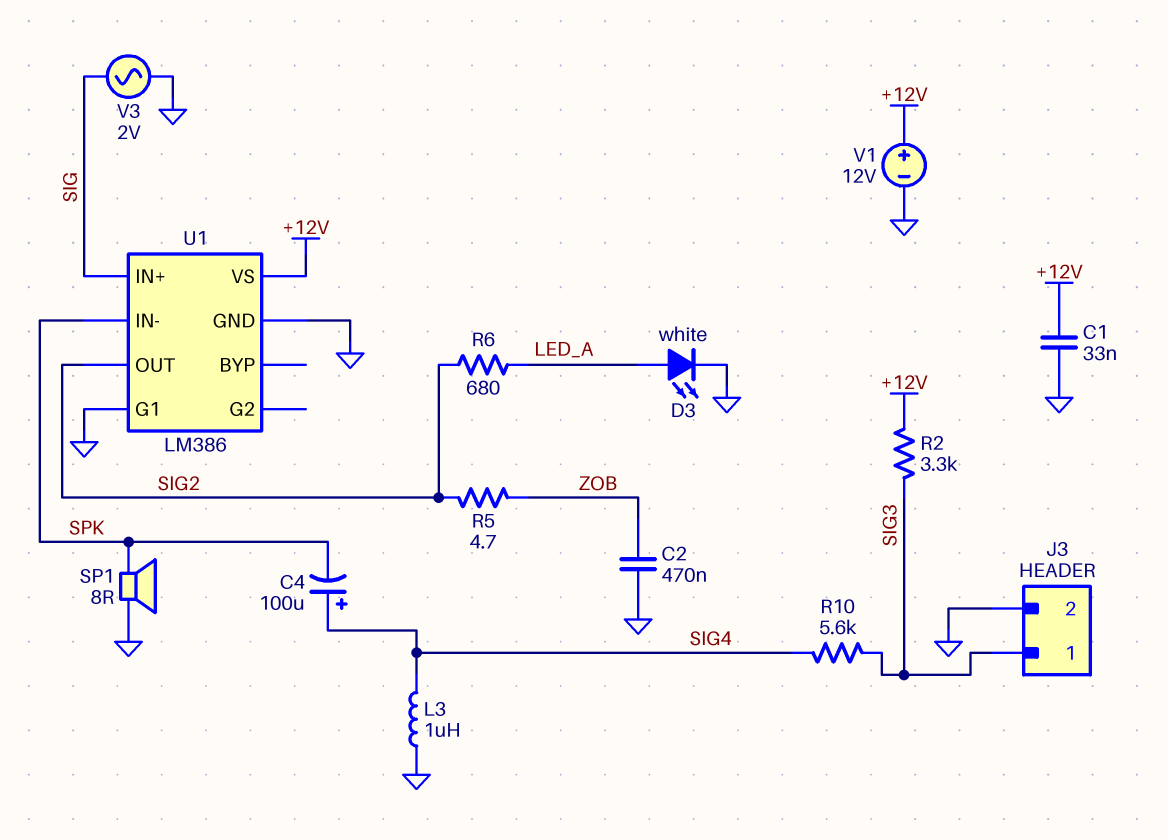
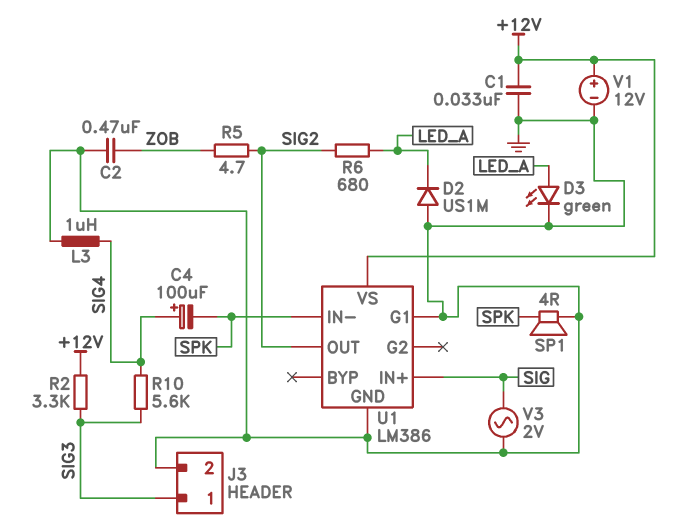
D2: none -> diode US1M (A GND, K LED_A)
D3: LED white (A LED_A, K GND) -> LED green (A LED_A, K GND)
SP1: speaker 8R (GND, SPK) -> speaker 4R (GND, SPK)

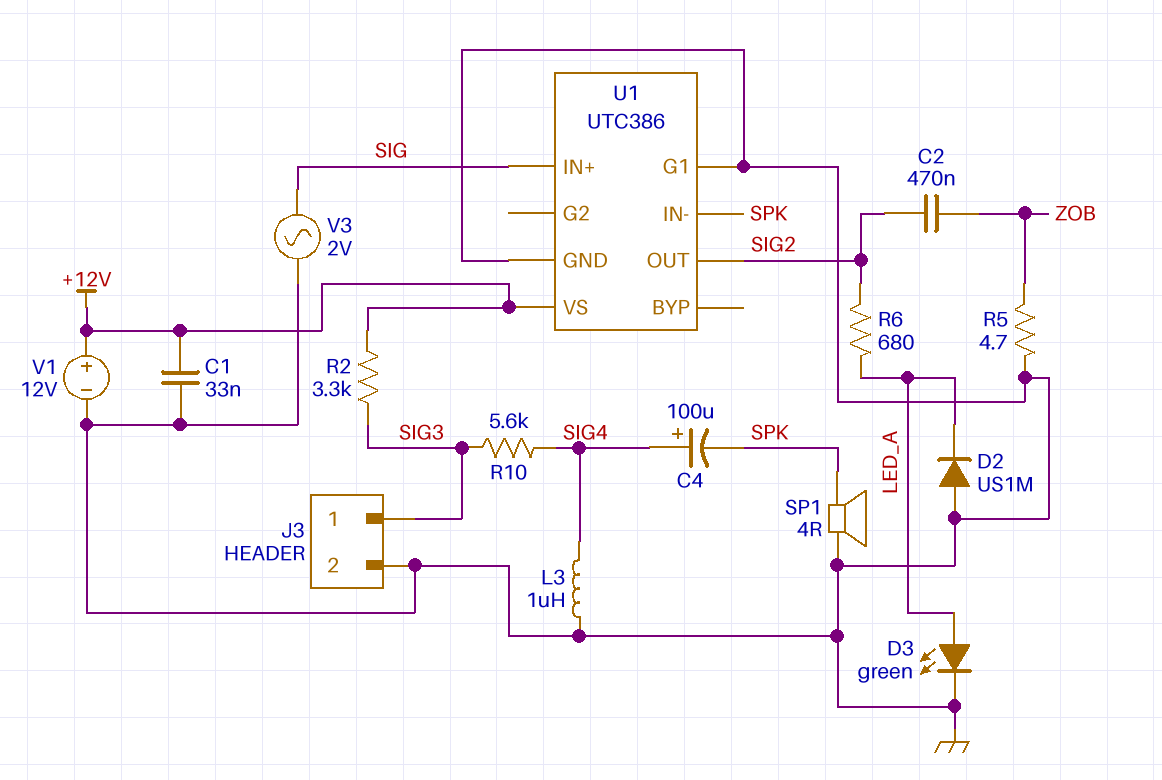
C2: 470nF (GND, ZOB) -> 470nF (SIG2, ZOB)
R5: 4.7 (SIG2, ZOB) -> 4.7 (GND, ZOB)
U1: LM386 -> UTC386

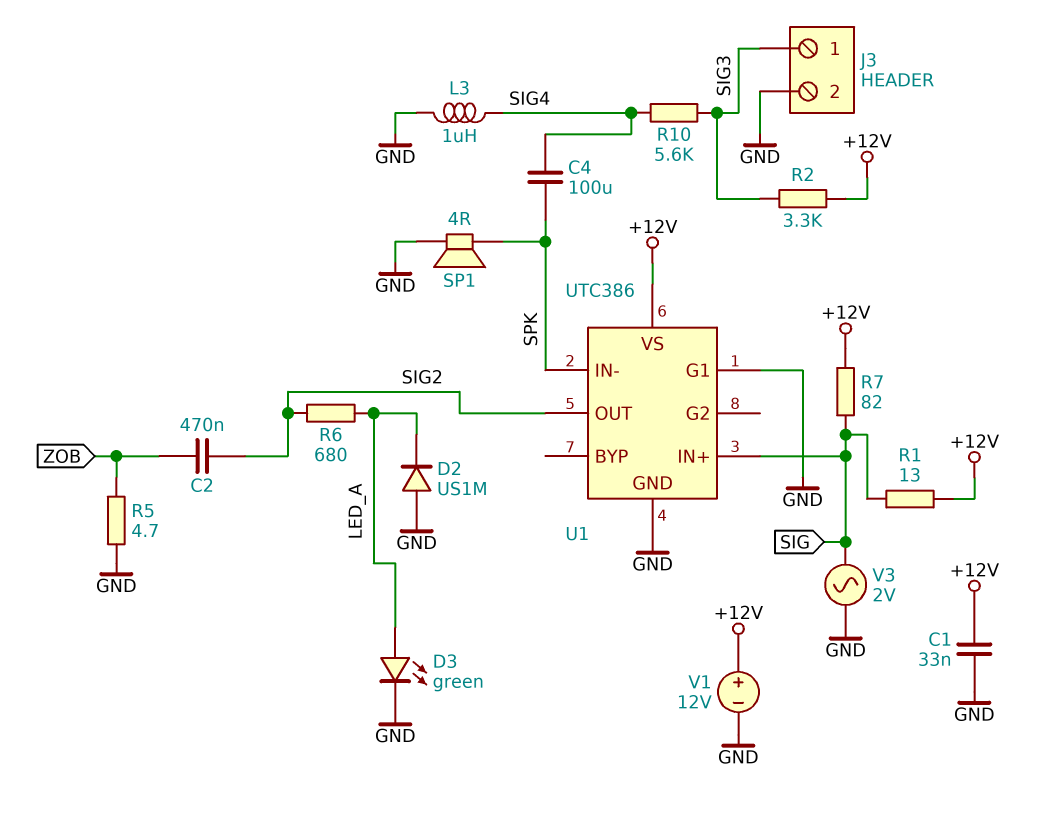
C4: 100uF (plus SIG4, minus SPK) -> 100uF (SIG4, SPK)
R1: none -> 13 (+12V, SIG)
R7: none -> 82 (+12V, SIG)

